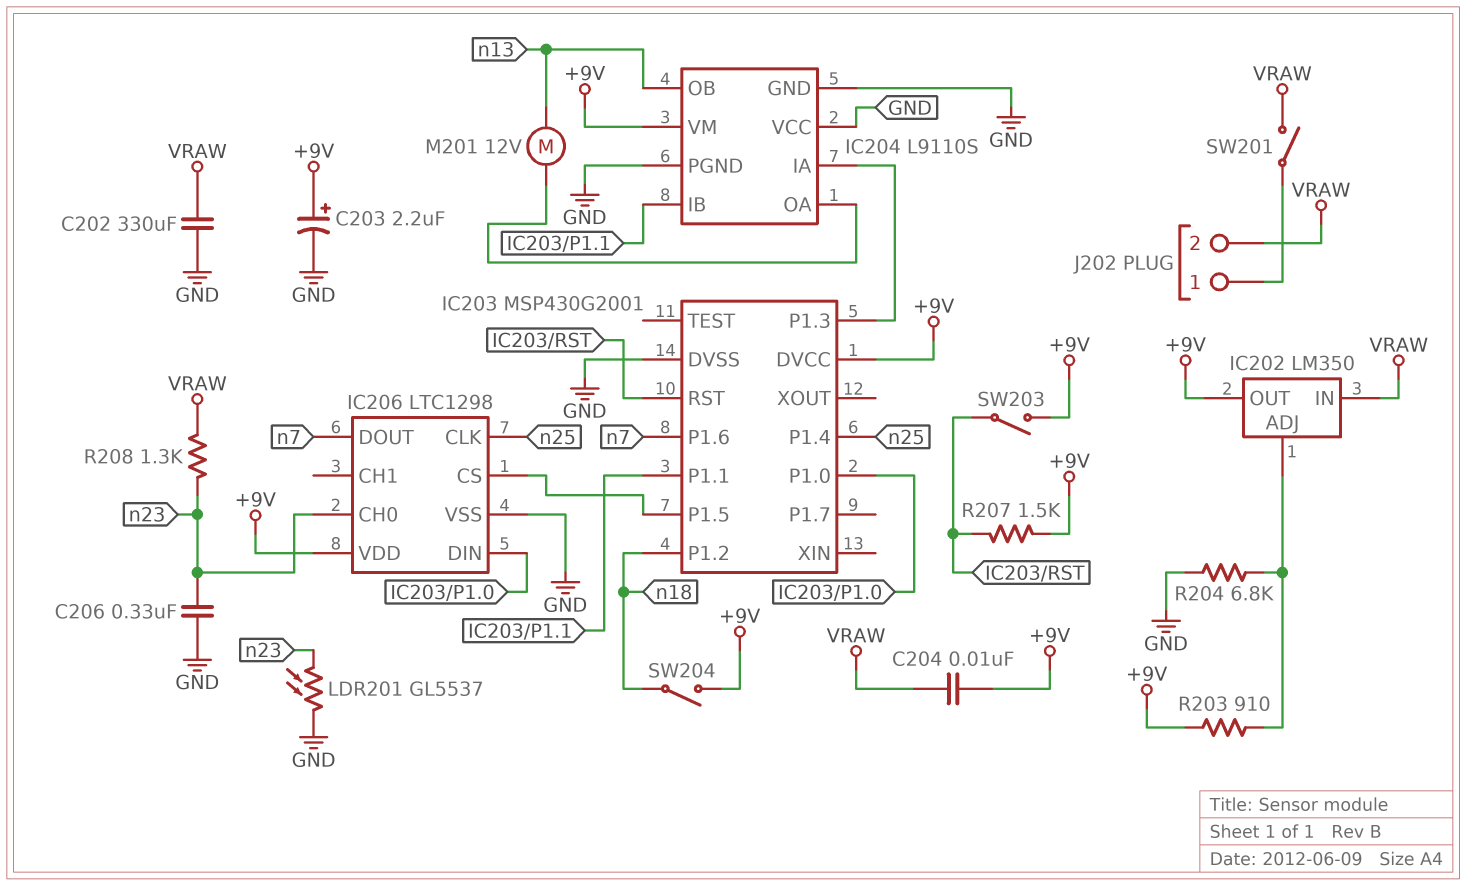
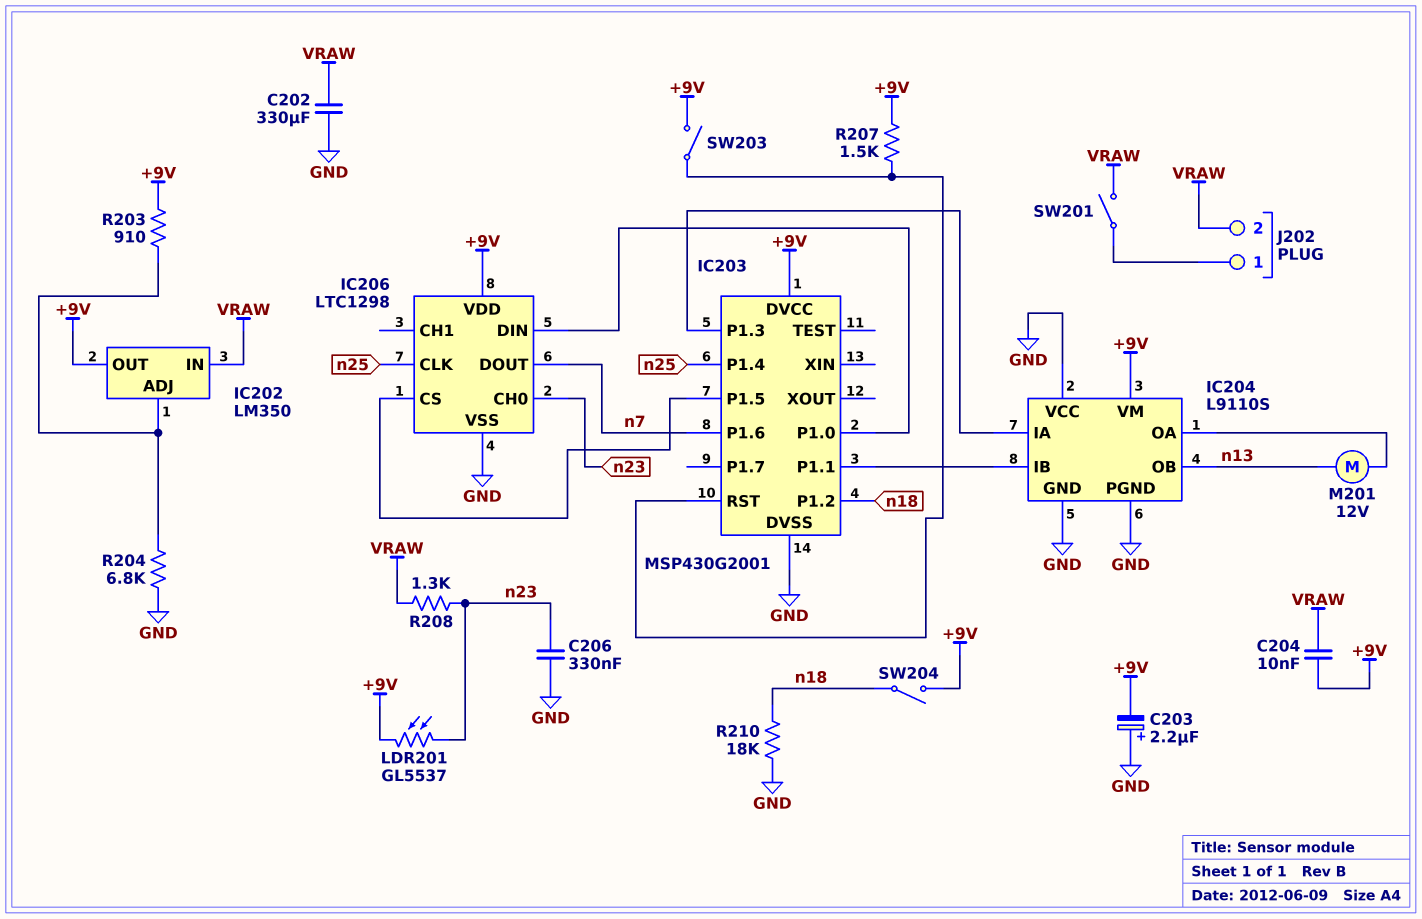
C203: 2.2uF (plus +9V, minus GND) -> 2.2uF (plus GND, minus +9V)
LDR201: GL5537 (GND, n23) -> GL5537 (+9V, n23)
R210: none -> 18k (GND, n18)

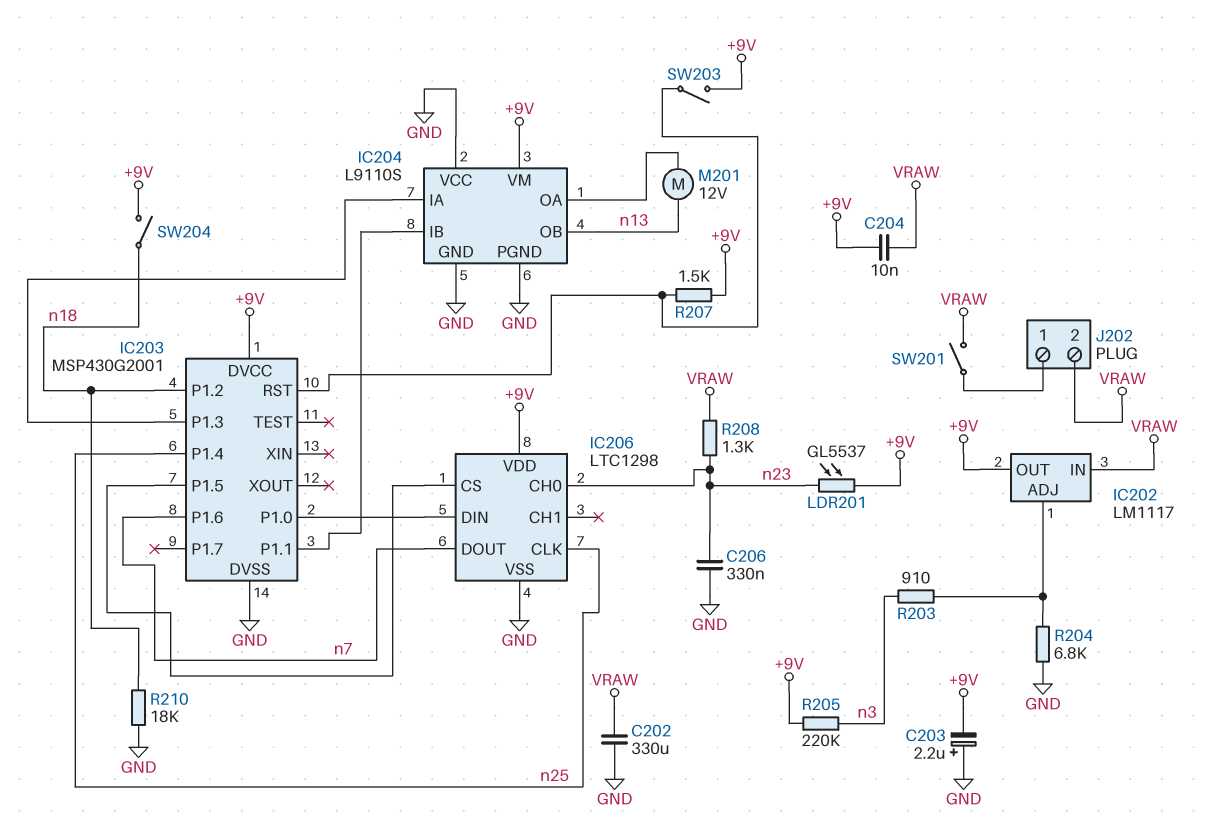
IC202: LM350 -> LM1117
R203: 910 (+9V, IC202/ADJ) -> 910 (IC202/ADJ, n3)
R205: none -> 220k (+9V, n3)

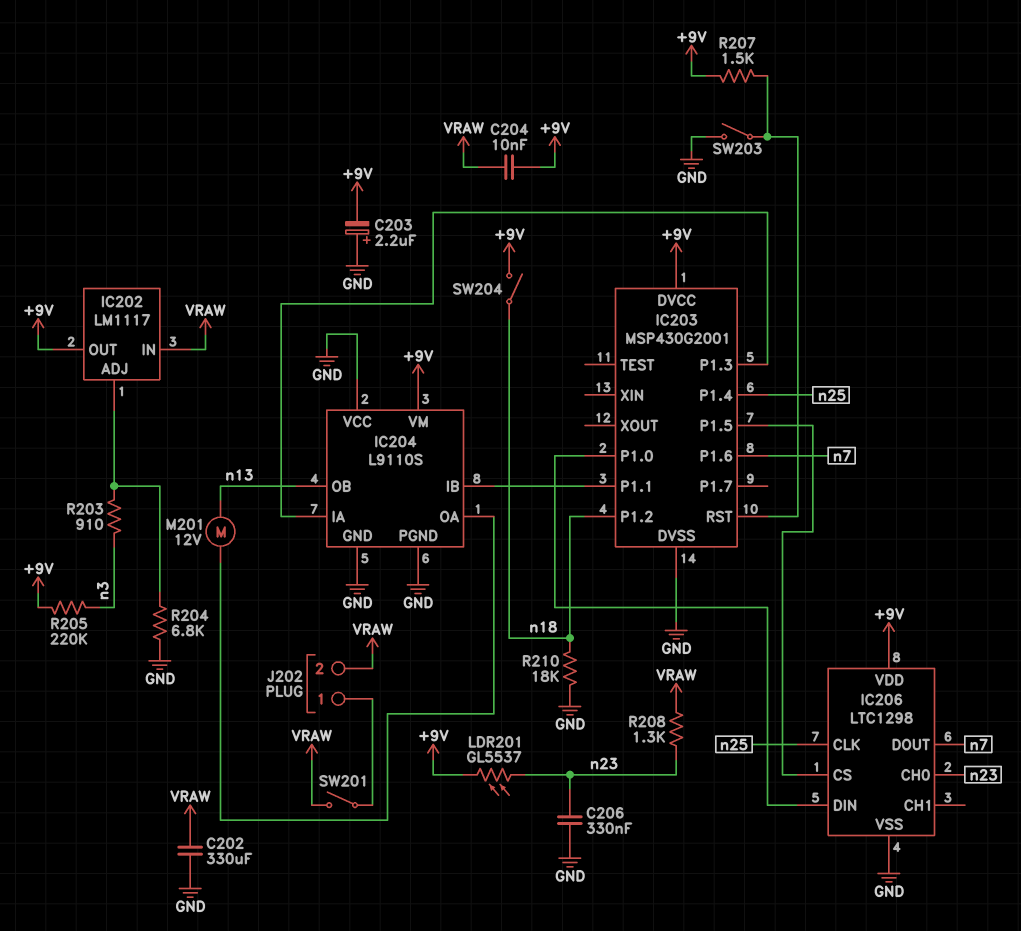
SW203: switch (+9V, IC203/RST) -> switch (GND, IC203/RST)

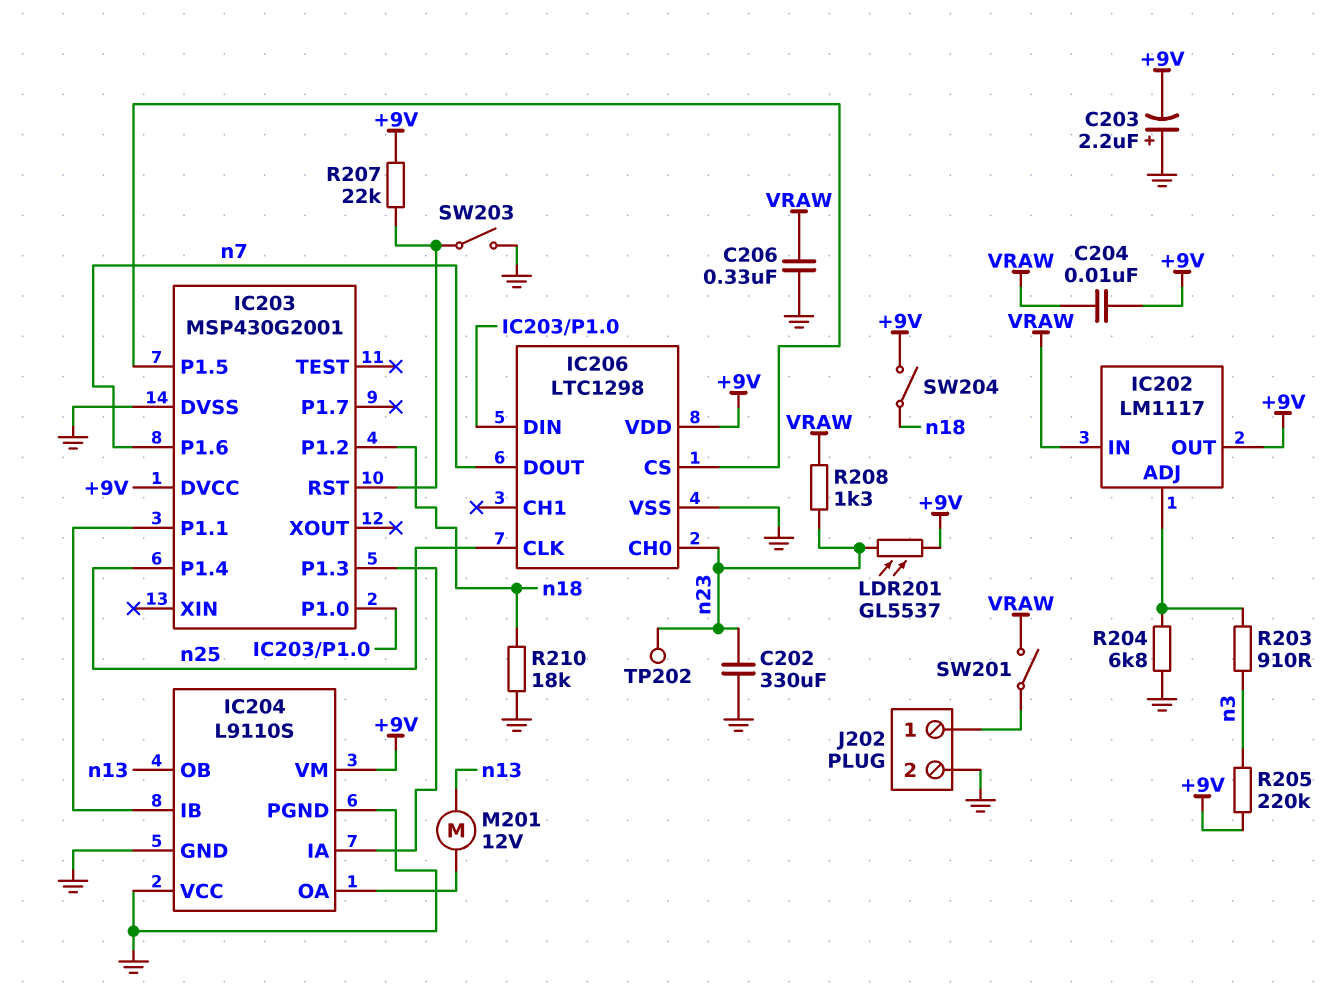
C202: 330uF (GND, VRAW) -> 330uF (GND, n23)
C206: 330nF (GND, n23) -> 330nF (GND, VRAW)
J202 pin 2: VRAW -> GND
R207: 1.5k (+9V, IC203/RST) -> 22k (+9V, IC203/RST)
TP202: none -> test point (n23)

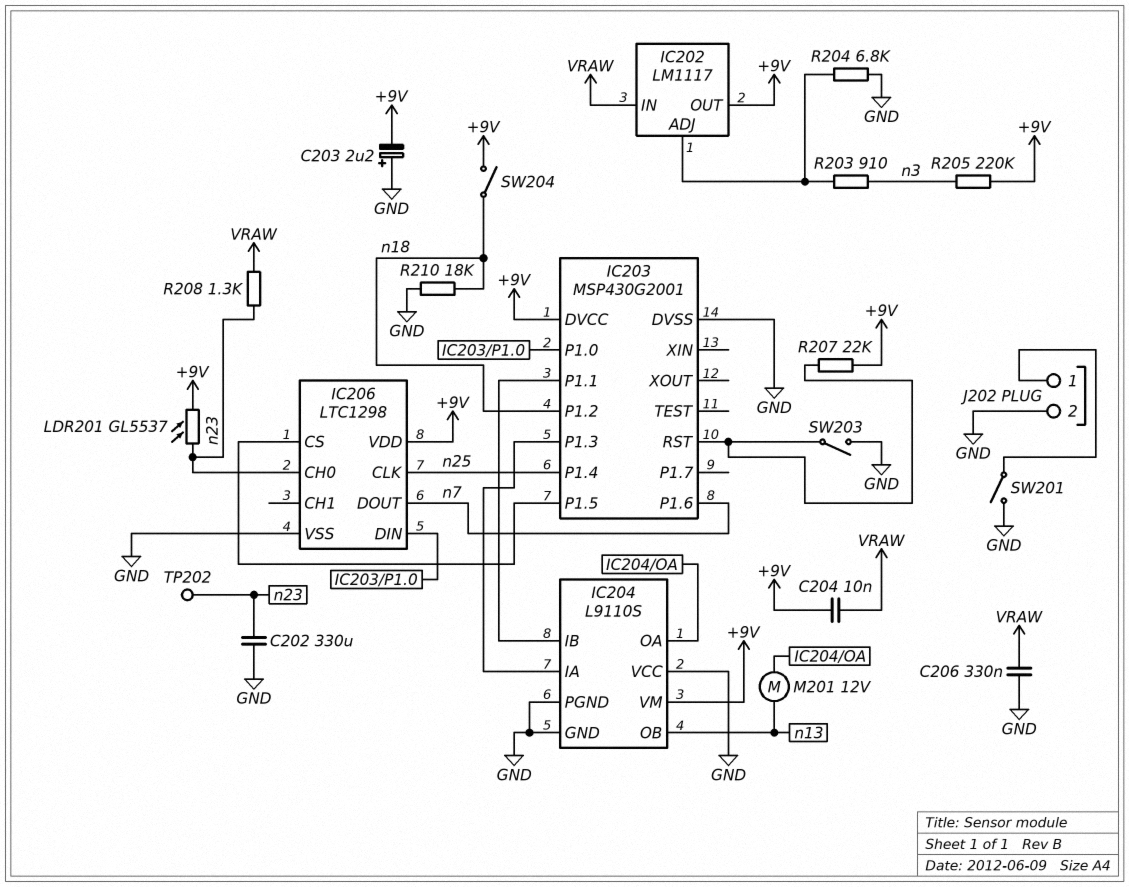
SW201: switch (J202/1, VRAW) -> switch (GND, J202/1)

